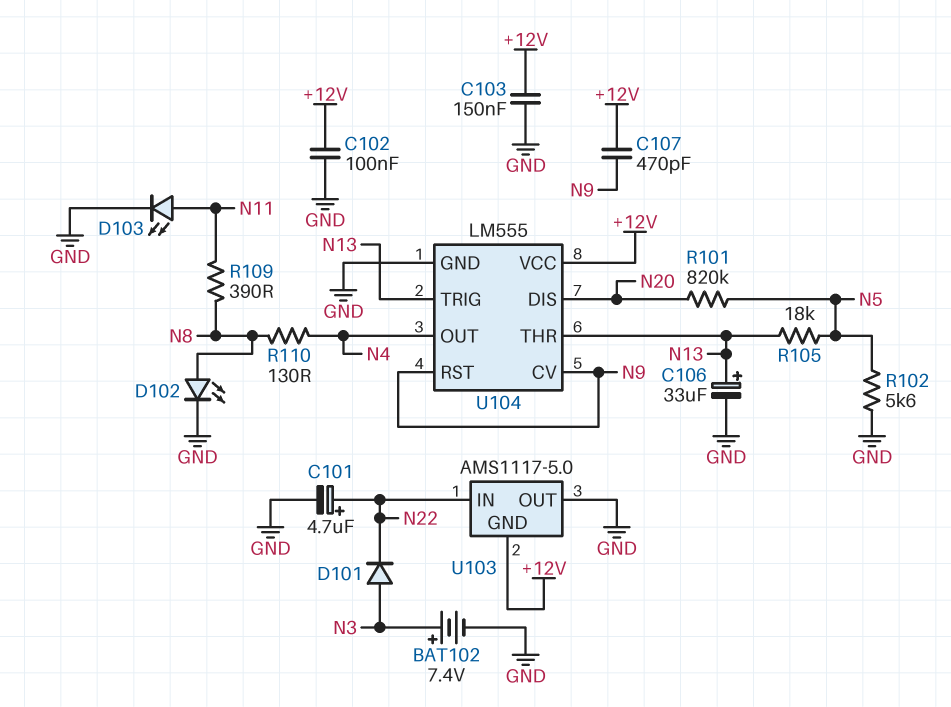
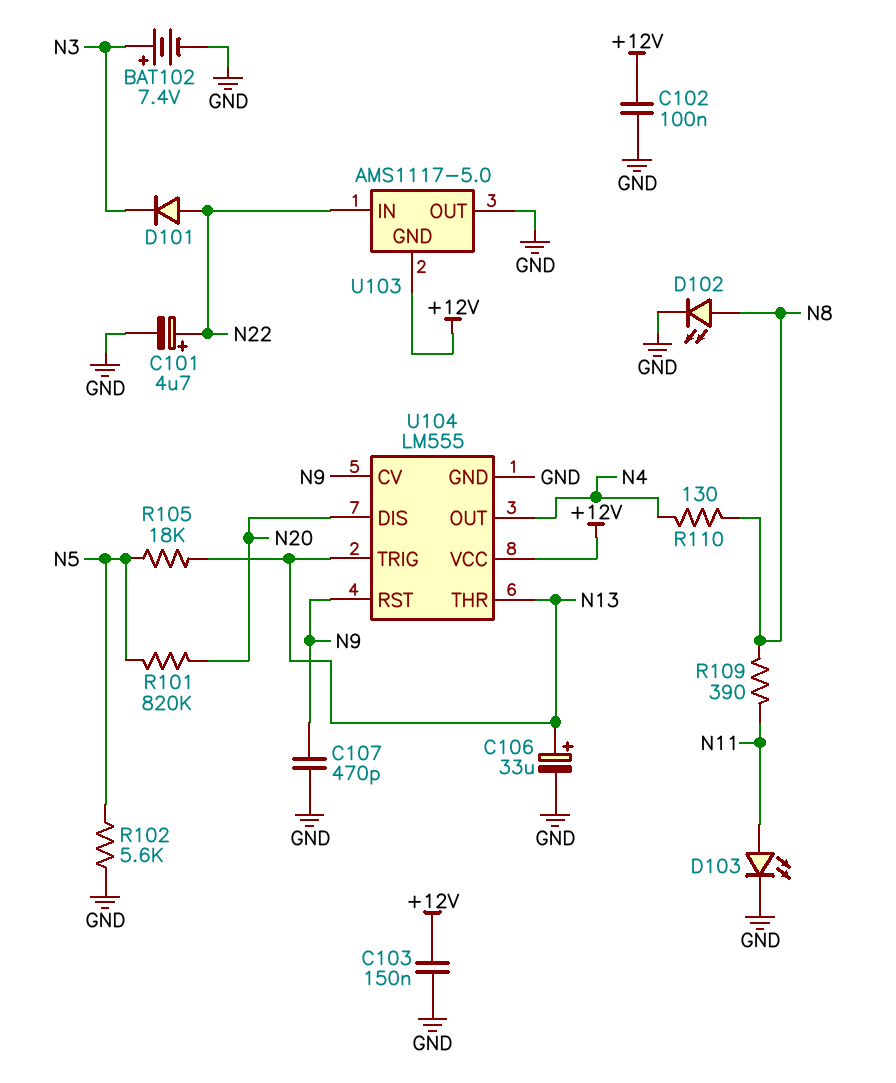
C107: 470pF (+12V, N9) -> 470pF (GND, N9)
D101: diode (A N3, K N22) -> diode (A N22, K N3)

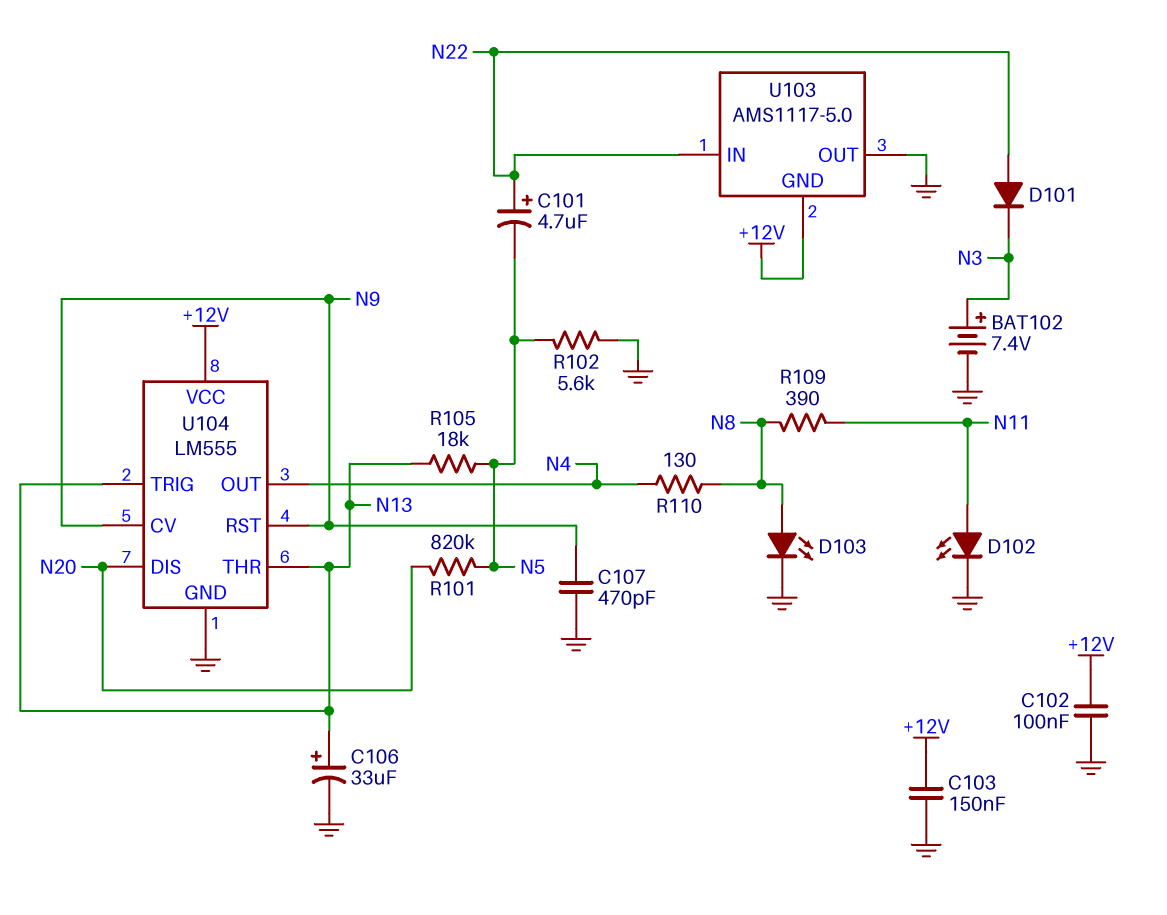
C101: 4.7uF (plus N22, minus GND) -> 4.7uF (plus N22, minus N5)
D102: LED (A N8, K GND) -> LED (A N11, K GND)
D103: LED (A N11, K GND) -> LED (A N8, K GND)

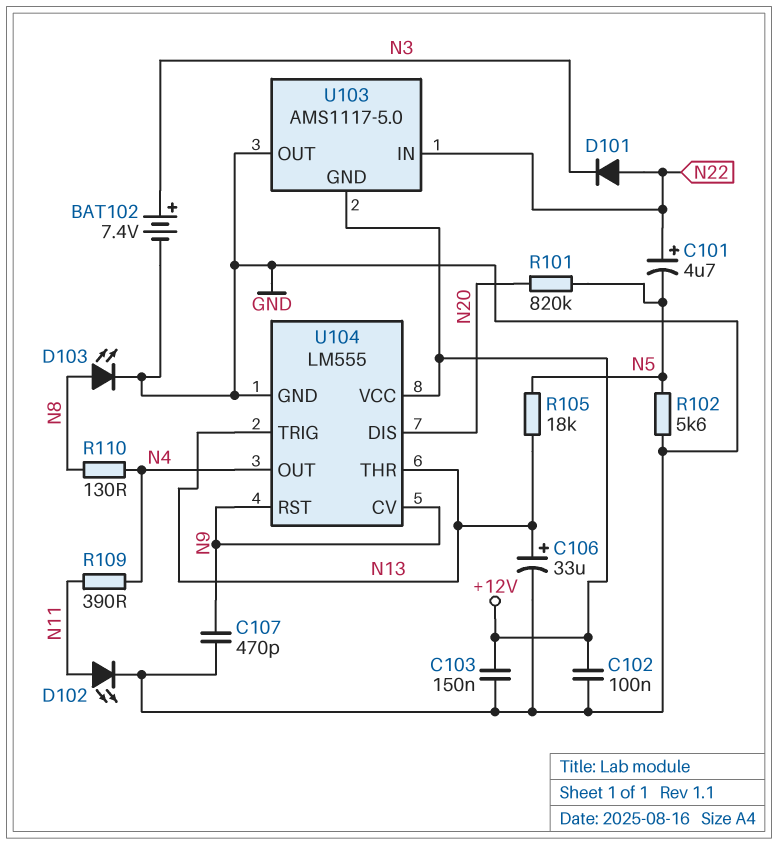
R109: 390 (N8, N11) -> 390 (N4, N11)

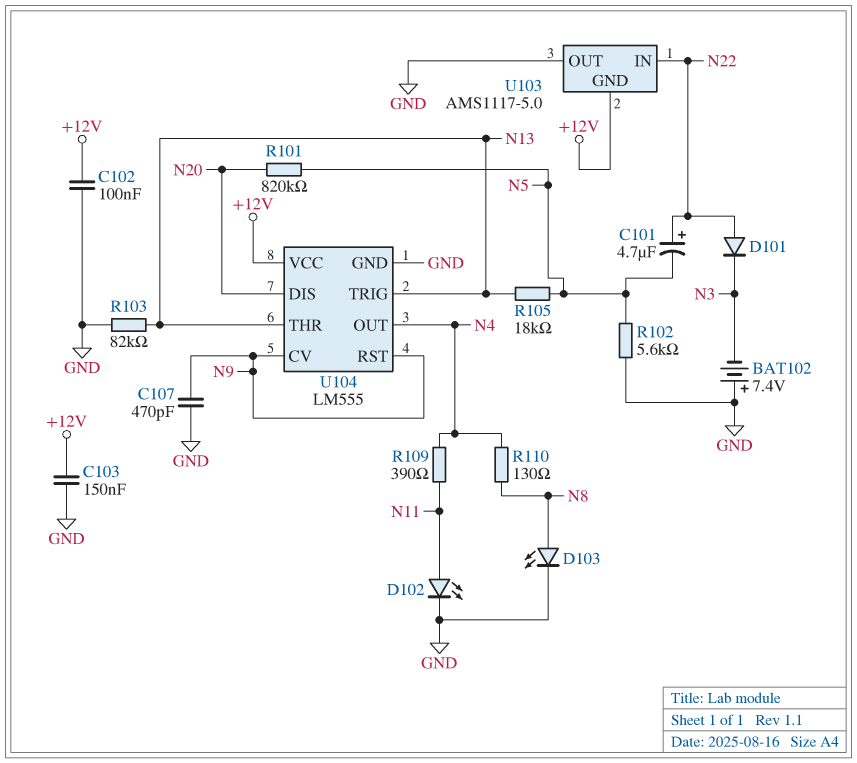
BAT102: 7.4V (plus N3, minus GND) -> 7.4V (plus GND, minus N3)
C106: 33uF (plus N13, minus GND) -> none
R103: none -> 82k (GND, N13)

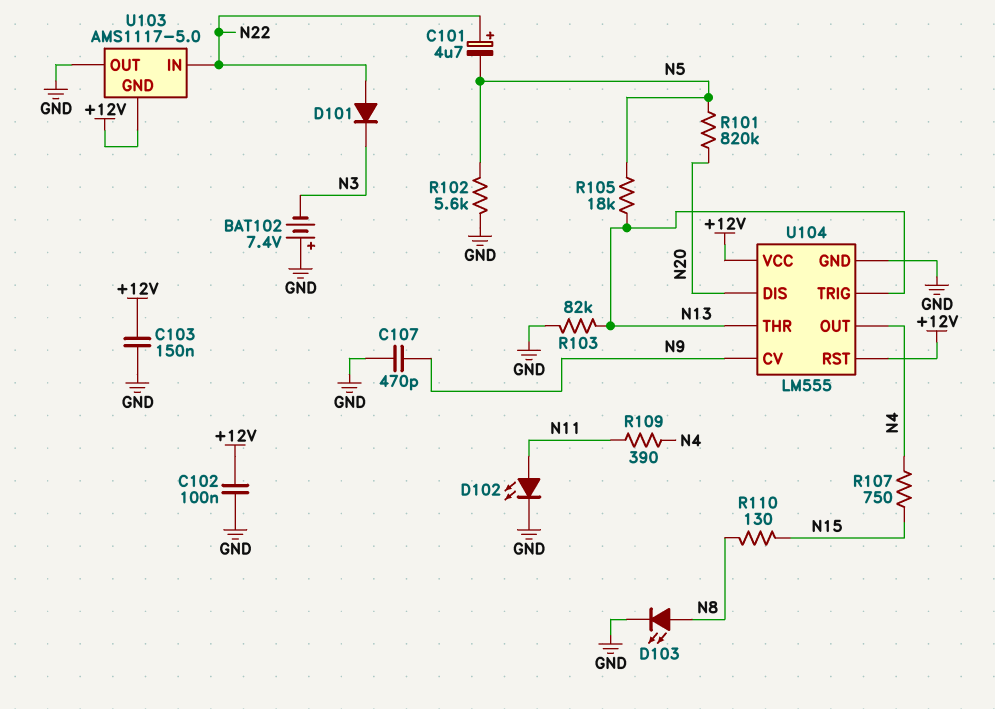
R107: none -> 750 (N4, N15)
R110: 130 (N4, N8) -> 130 (N8, N15)
U104 pin RST: N9 -> +12V

